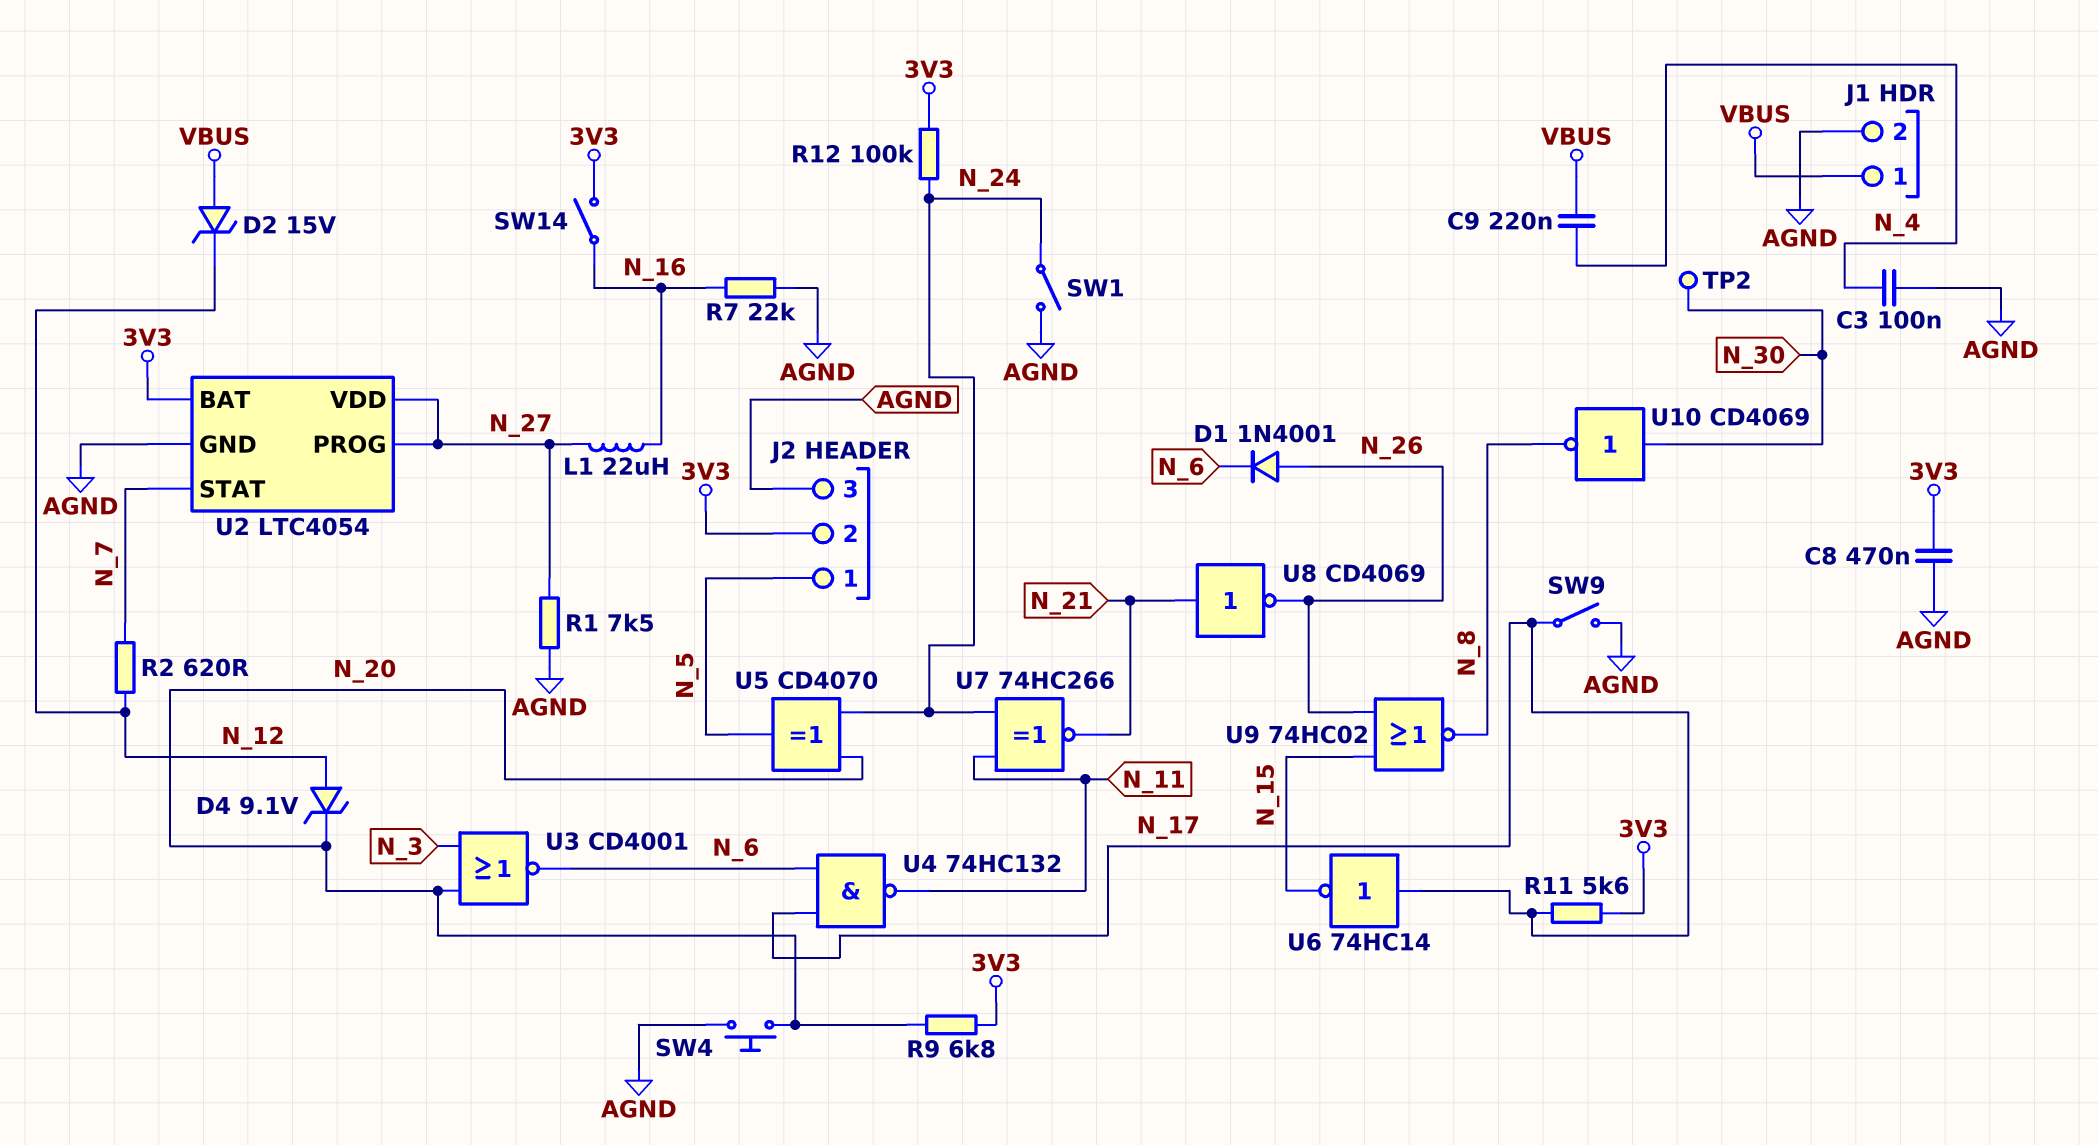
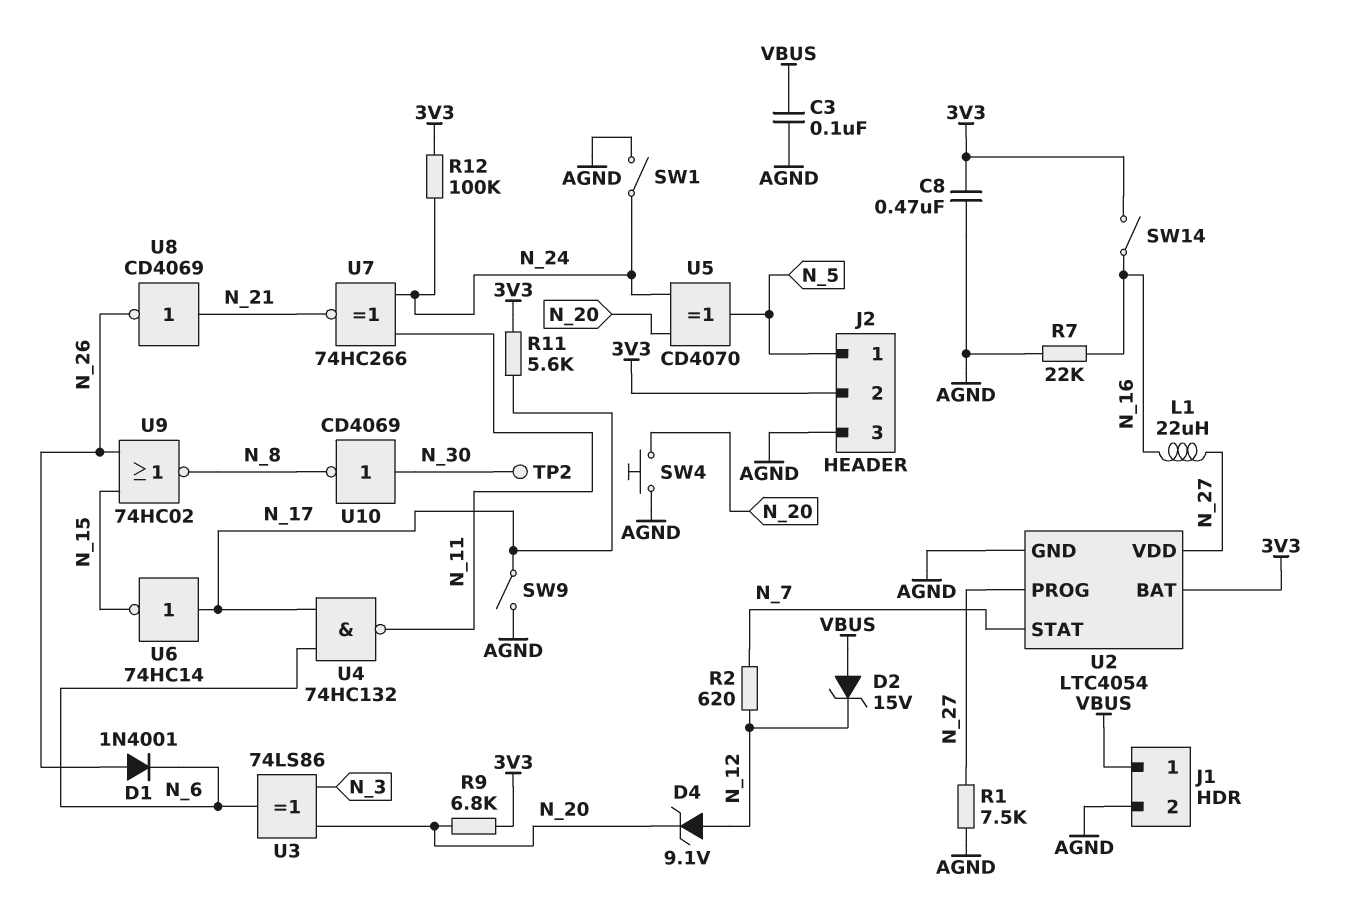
C3: 100nF (AGND, N_4) -> 100nF (AGND, VBUS)
C9: 220nF (N_4, VBUS) -> none
U3: NOR CD4001 (in N_3, in N_20, out N_6) -> XOR 74LS86 (in N_3, in N_20, out N_6)

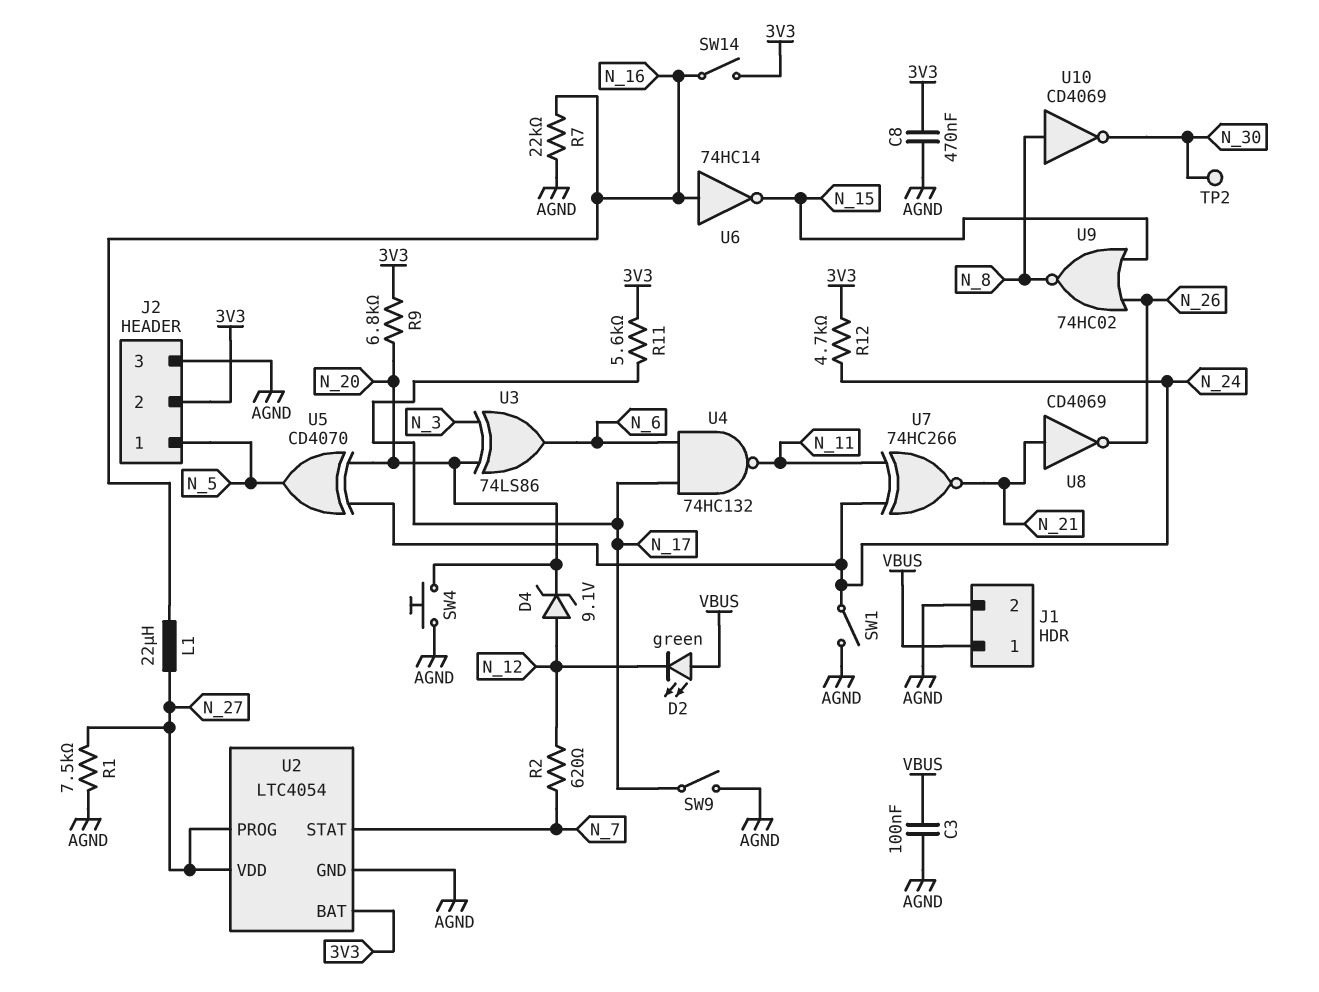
D1: diode 1N4001 (A N_26, K N_6) -> none
D2: zener 15V (A VBUS, K N_12) -> LED green (A VBUS, K N_12)
R12: 100k (3V3, N_24) -> 4.7k (3V3, N_24)
U6: NOT 74HC14 (in N_17, out N_15) -> NOT 74HC14 (in N_16, out N_15)
U10: NOT CD4069 (in N_30, out N_8) -> NOT CD4069 (in N_8, out N_30)

